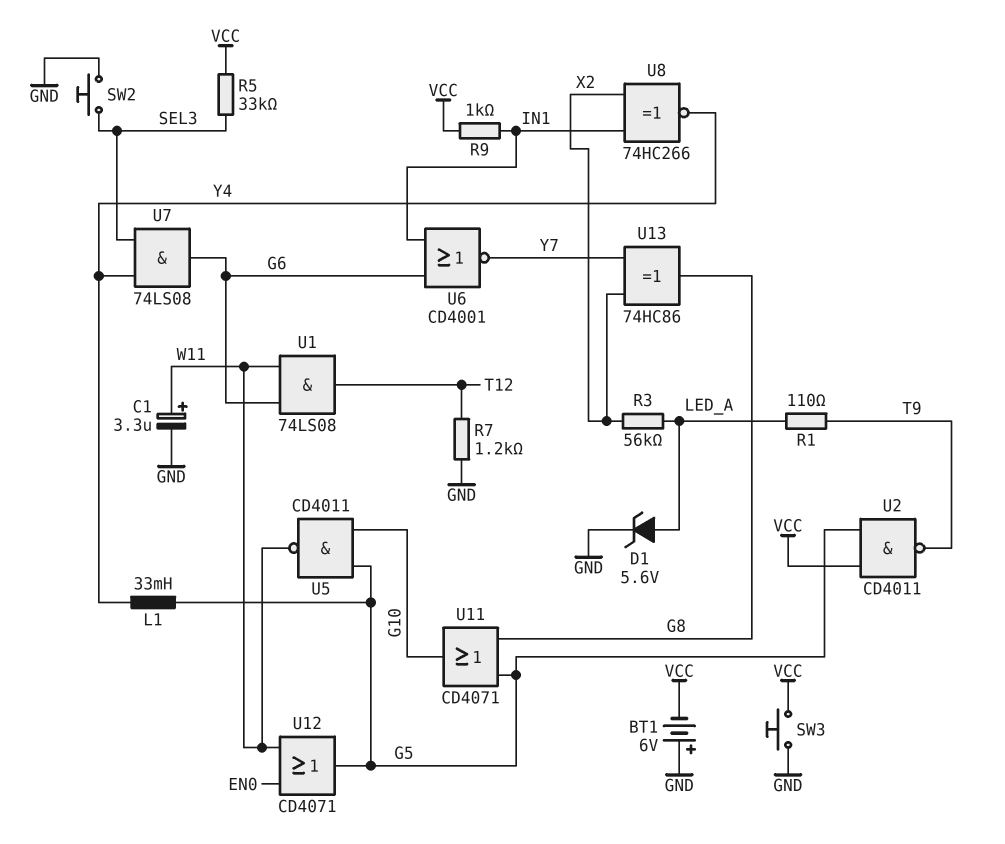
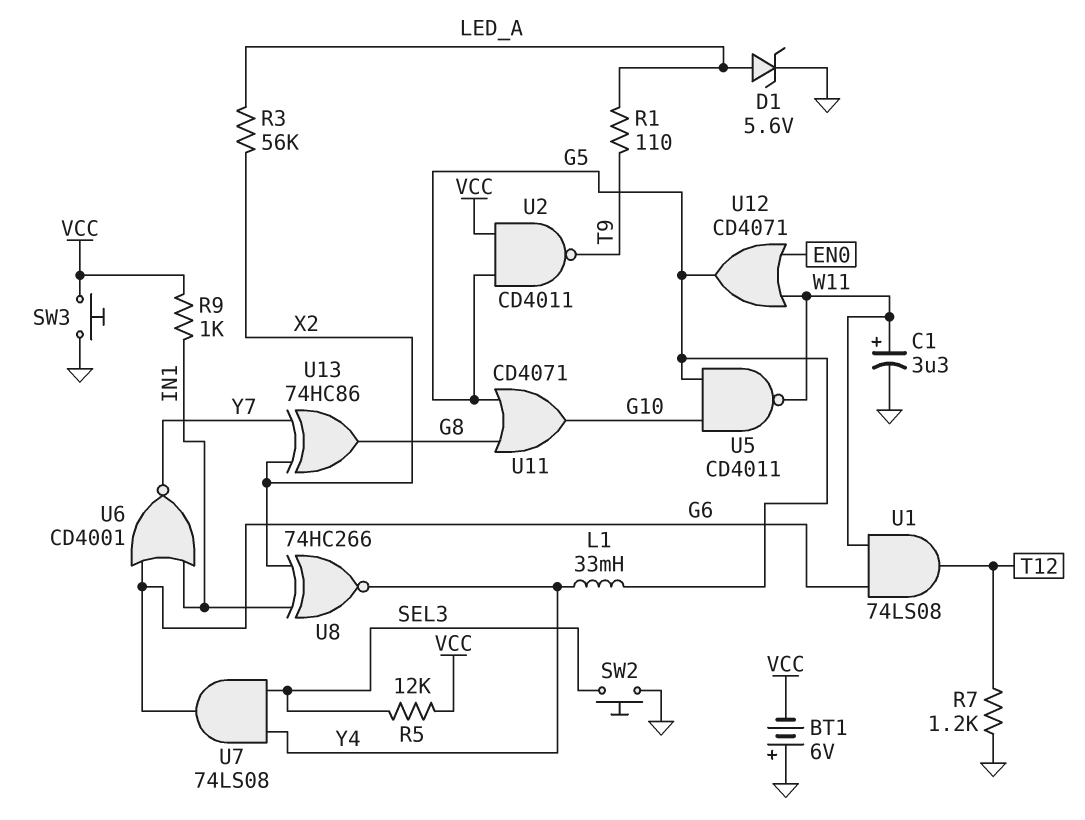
R5: 33k (SEL3, VCC) -> 12k (SEL3, VCC)

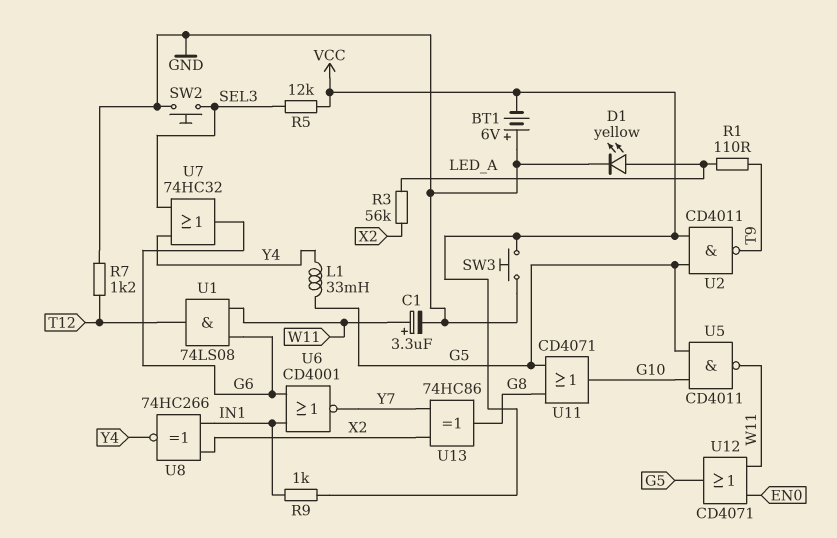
D1: zener 5.6V (A LED_A, K GND) -> LED yellow (A LED_A, K GND)
U7: AND 74LS08 (in SEL3, in Y4, out G6) -> OR 74HC32 (in SEL3, in Y4, out G6)

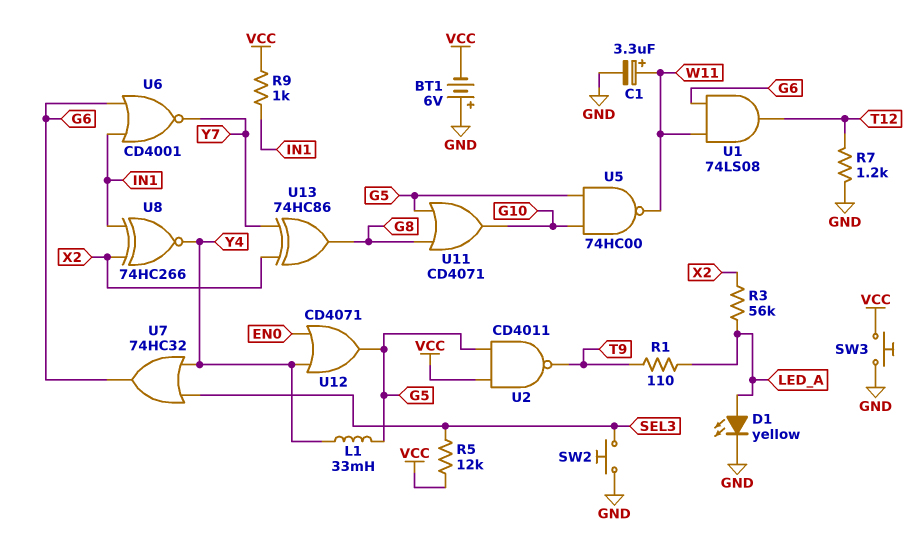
U5: NAND CD4011 (in G5, in G10, out W11) -> NAND 74HC00 (in G5, in G10, out W11)
U12: OR CD4071 (in EN0, in W11, out G5) -> OR CD4071 (in EN0, in Y4, out G5)

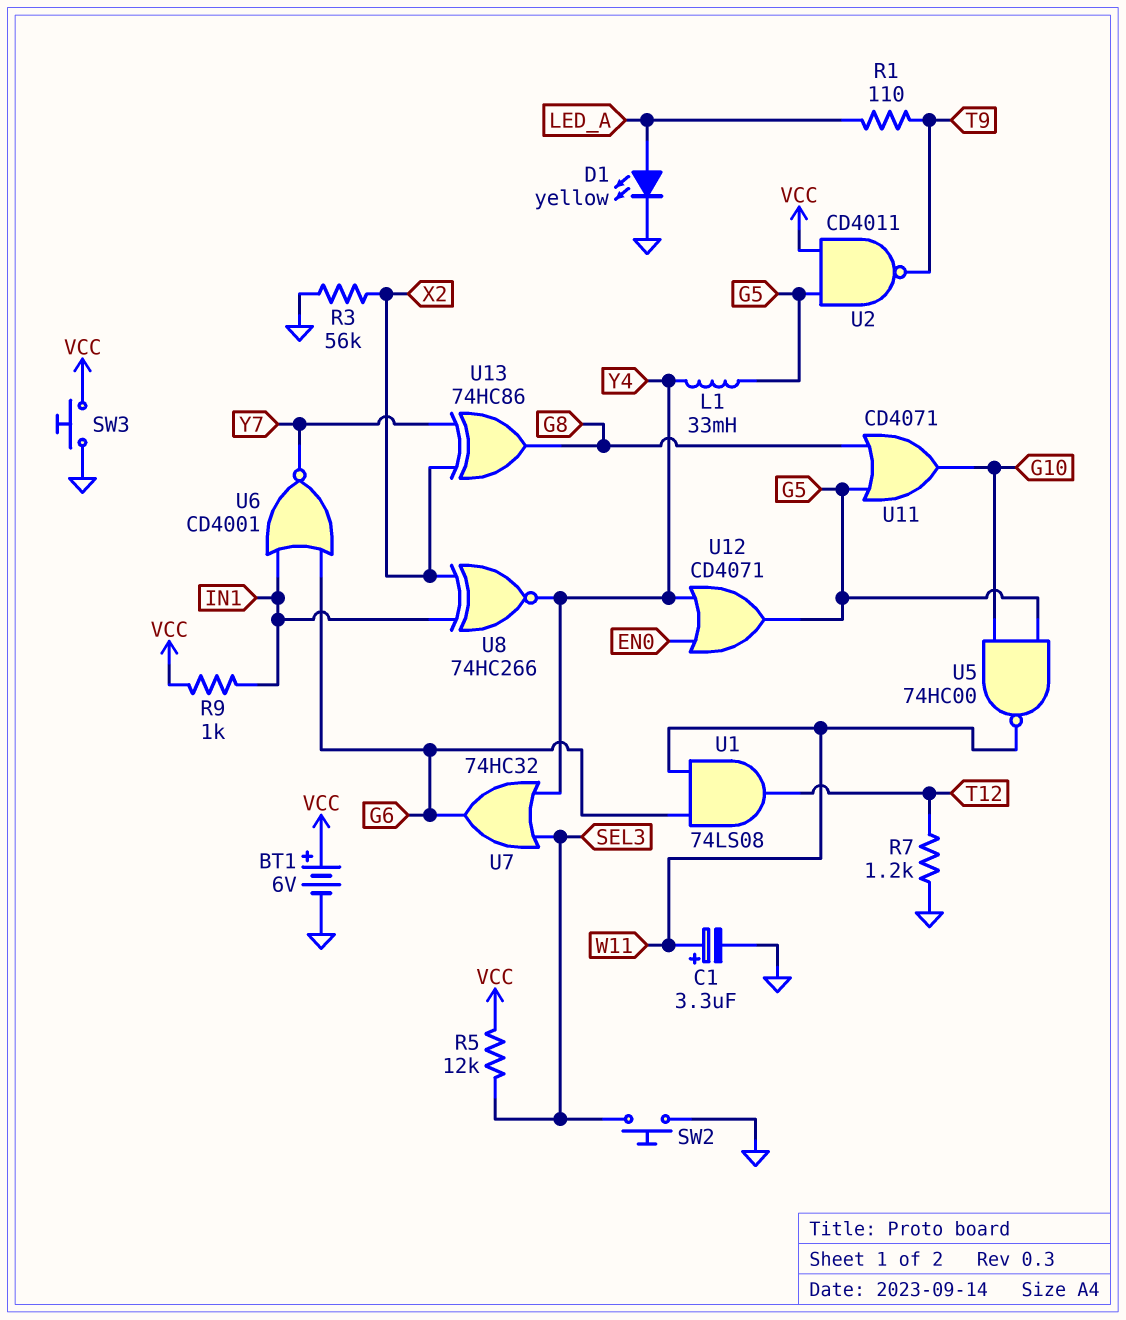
BT1: 6V (plus GND, minus VCC) -> 6V (plus VCC, minus GND)
R3: 56k (LED_A, X2) -> 56k (GND, X2)

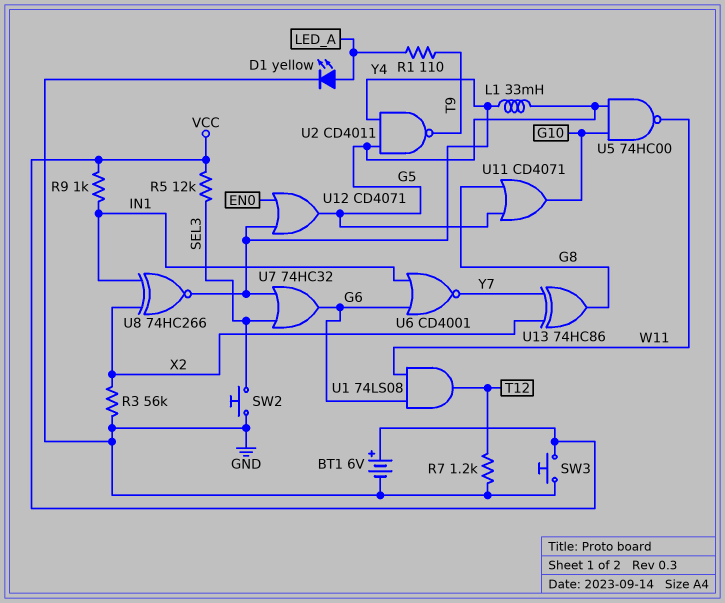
C1: 3.3uF (plus W11, minus GND) -> none
U2: NAND CD4011 (in G5, in VCC, out T9) -> NAND CD4011 (in G5, in Y4, out T9)

